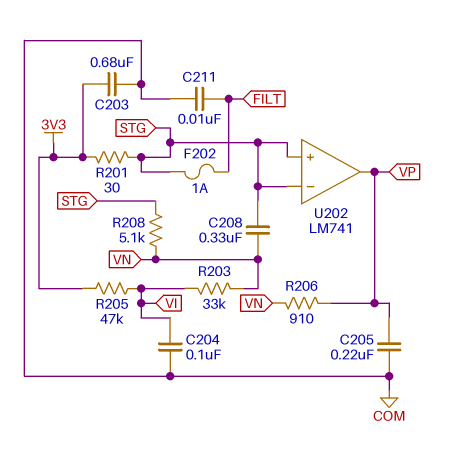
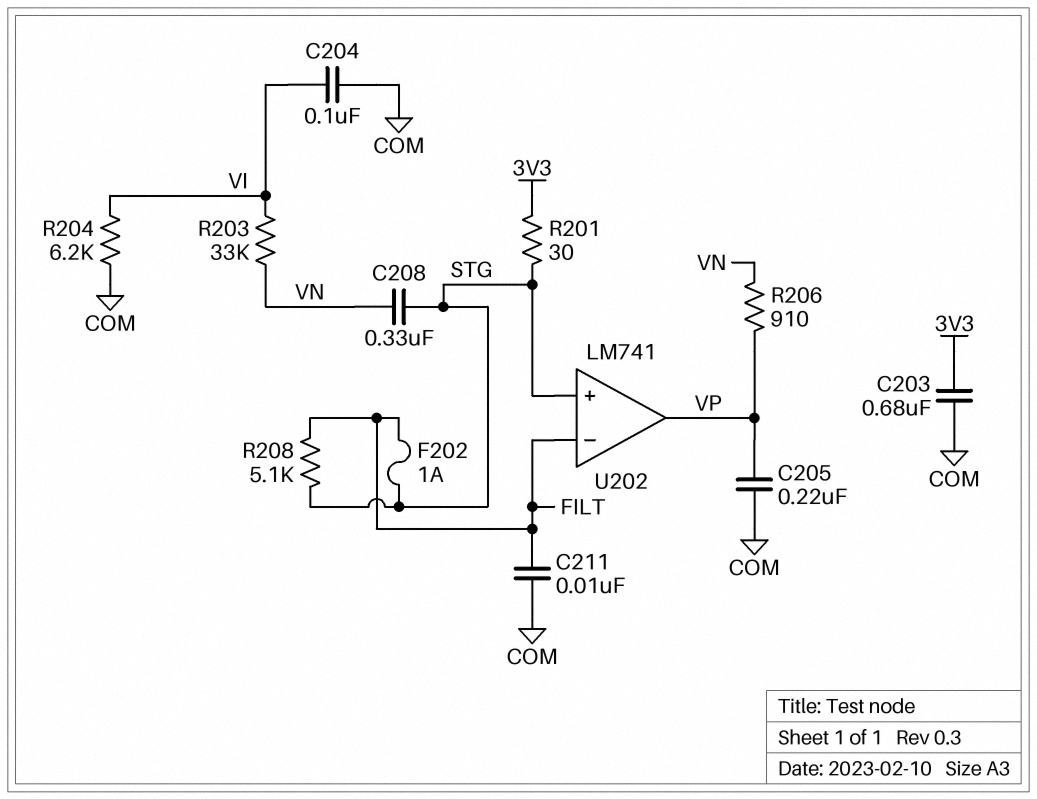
R204: none -> 6.2k (COM, VI)
R205: 47k (3V3, VI) -> none
R208: 5.1k (STG, VN) -> 5.1k (FILT, STG)
U202 pin in-: STG -> FILT

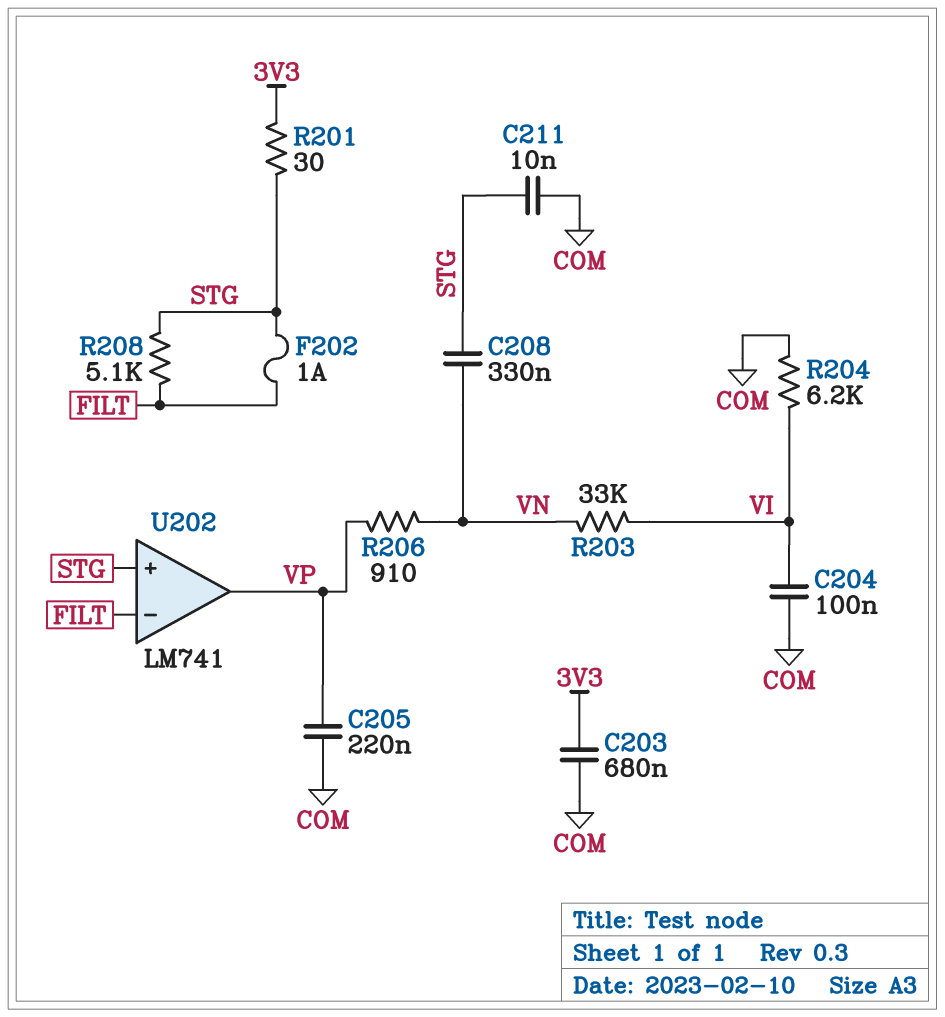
C211: 10nF (COM, FILT) -> 10nF (COM, STG)

